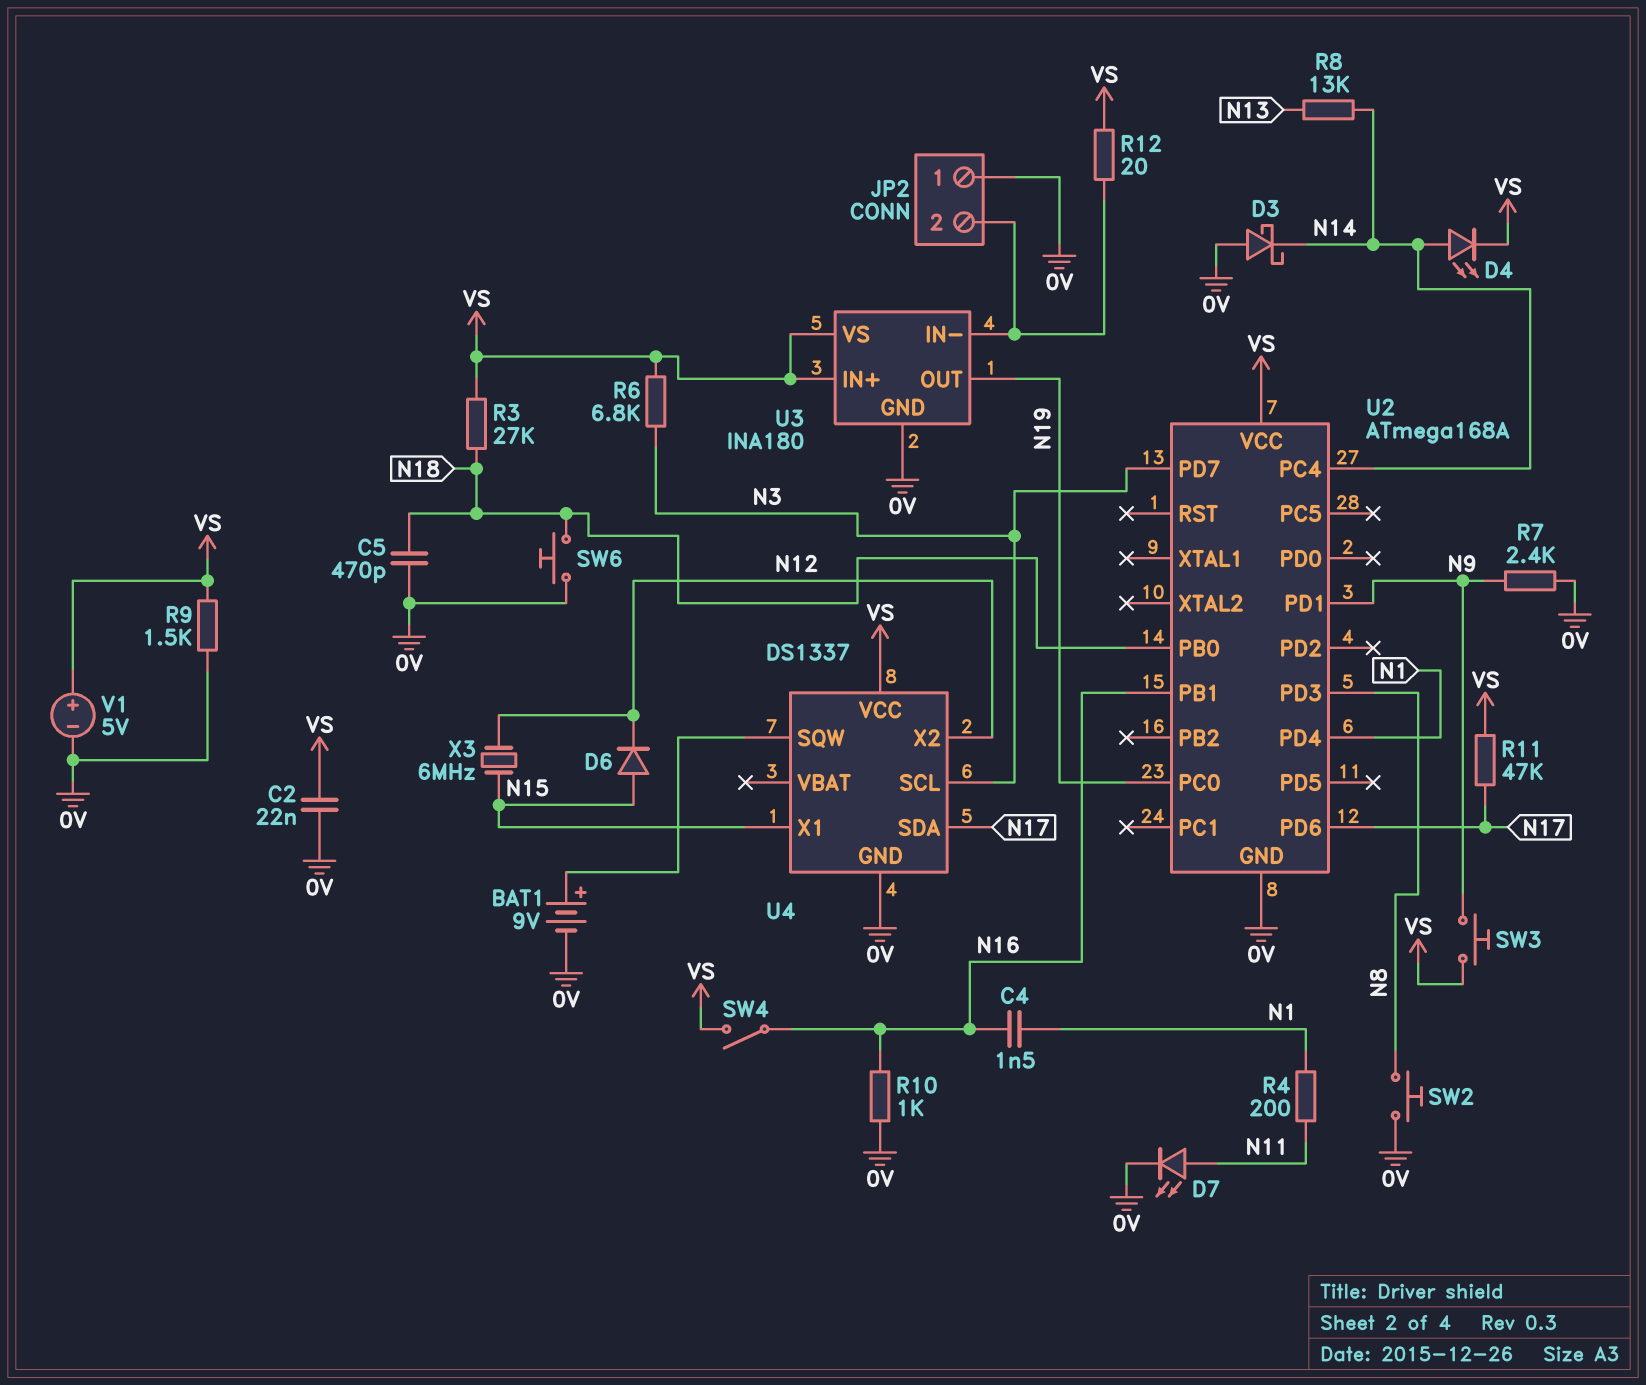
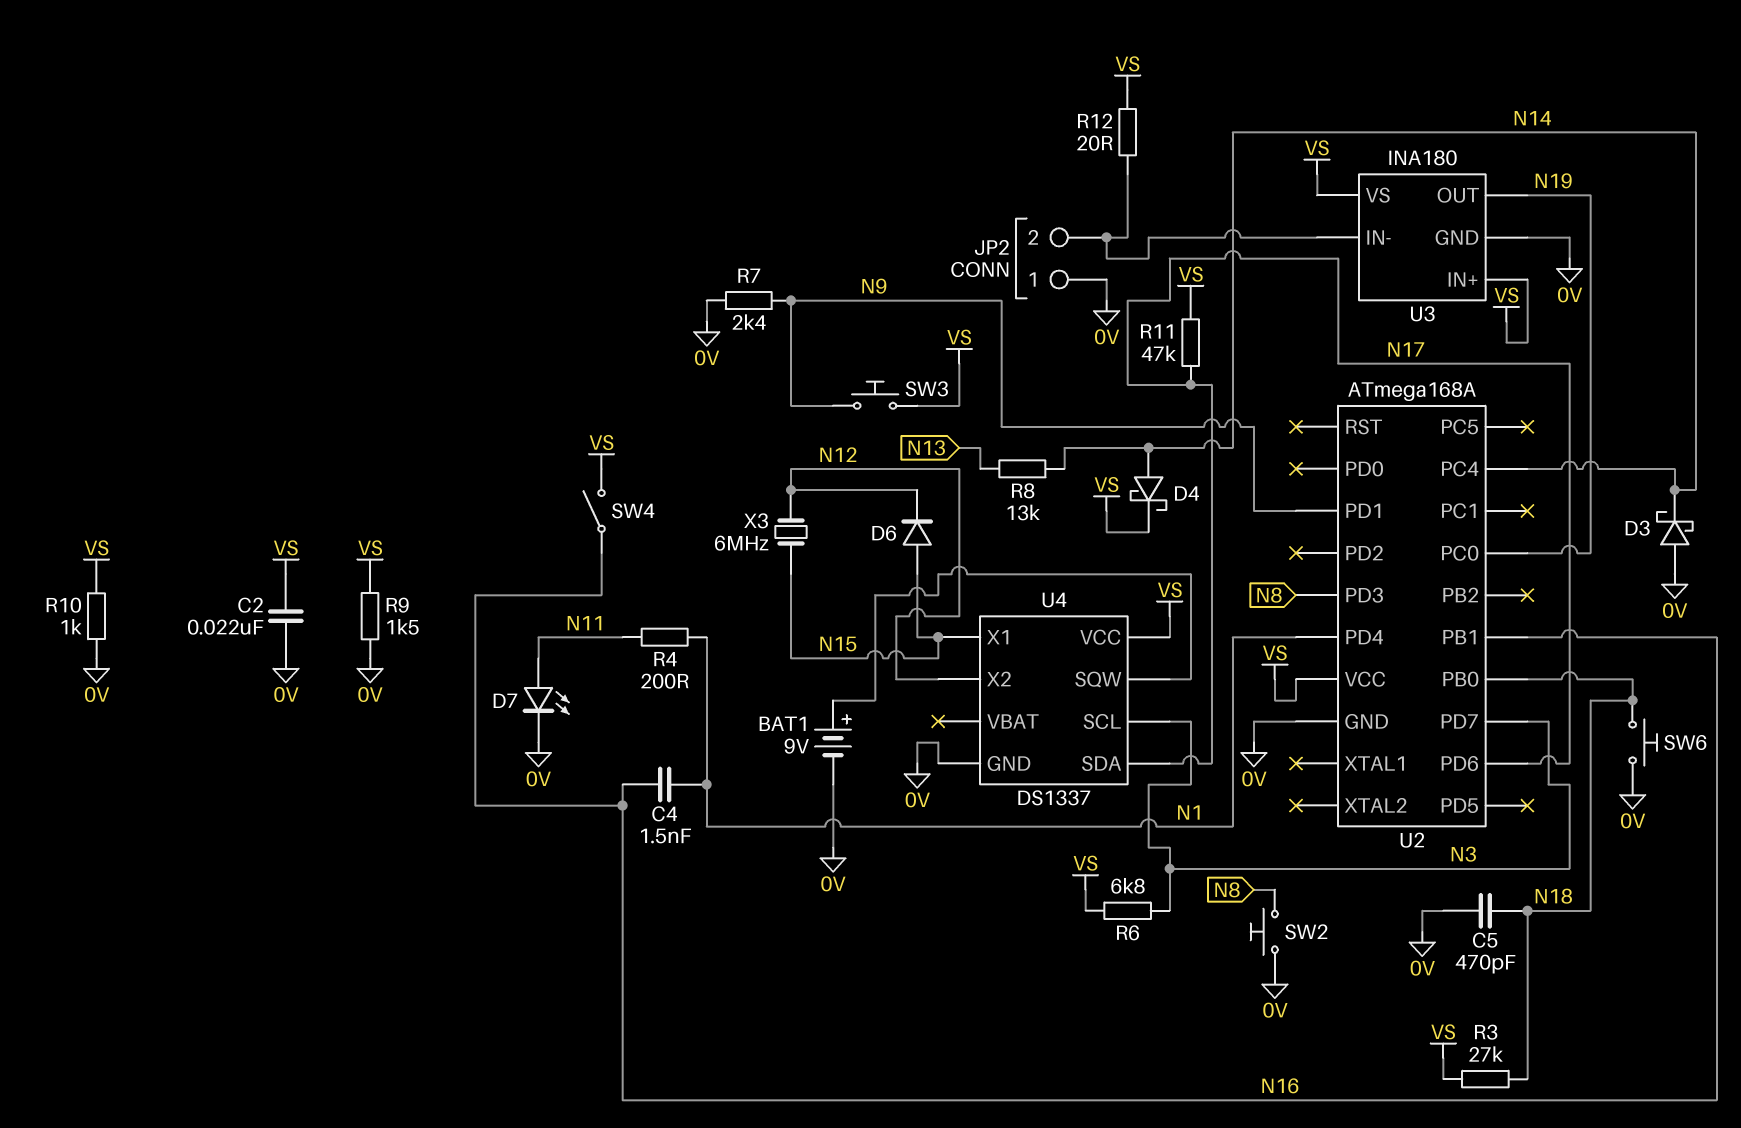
D4: LED (A N14, K VS) -> schottky (A N14, K VS)
R10: 1k (0V, N16) -> 1k (0V, VS)
V1: 5V (plus VS, minus 0V) -> none

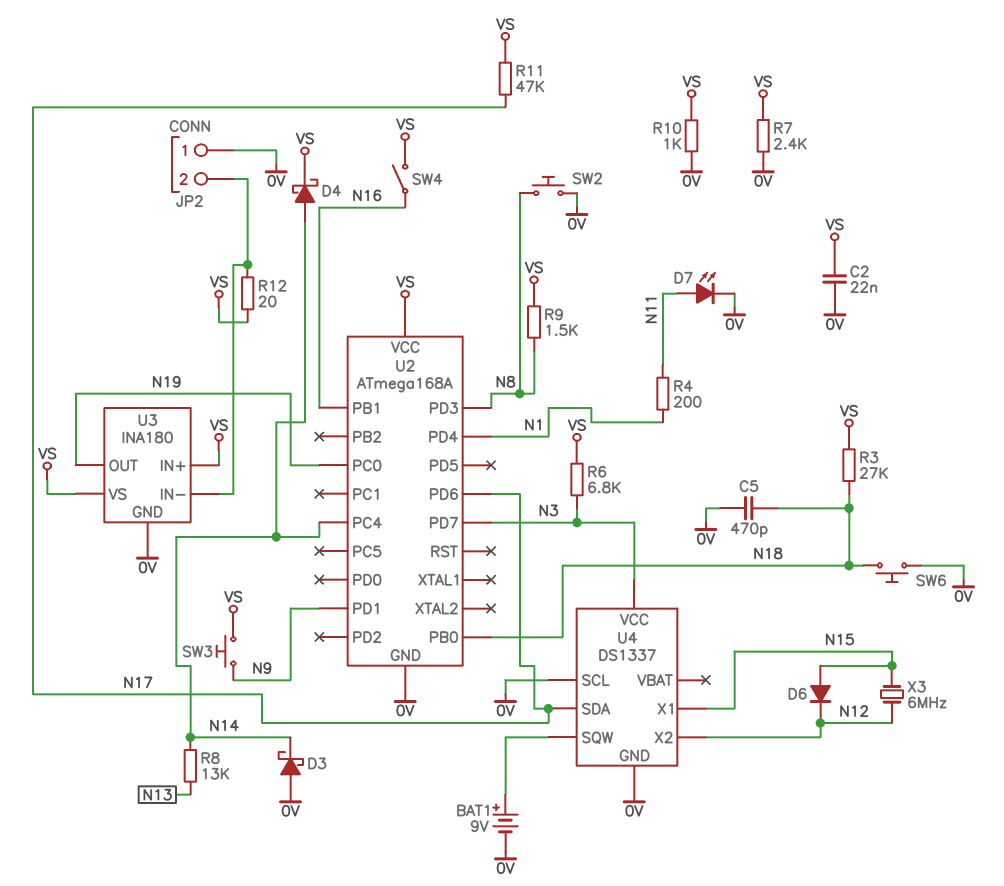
C4: 1.5nF (N1, N16) -> none
R7: 2.4k (0V, N9) -> 2.4k (0V, VS)
R9: 1.5k (0V, VS) -> 1.5k (N8, VS)
U4 pin SCL: N3 -> 0V
U4 pin VCC: VS -> N3

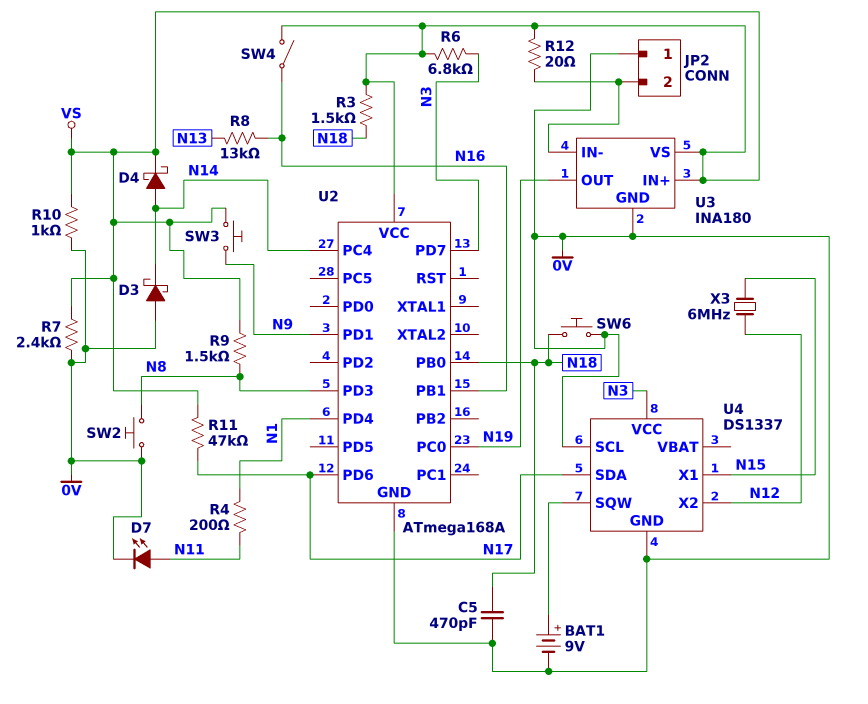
C2: 22nF (0V, VS) -> none
D6: diode (A N15, K N12) -> none
R3: 27k (N18, VS) -> 1.5k (N18, VS)
R8: 13k (N13, N14) -> 13k (N13, N16)

